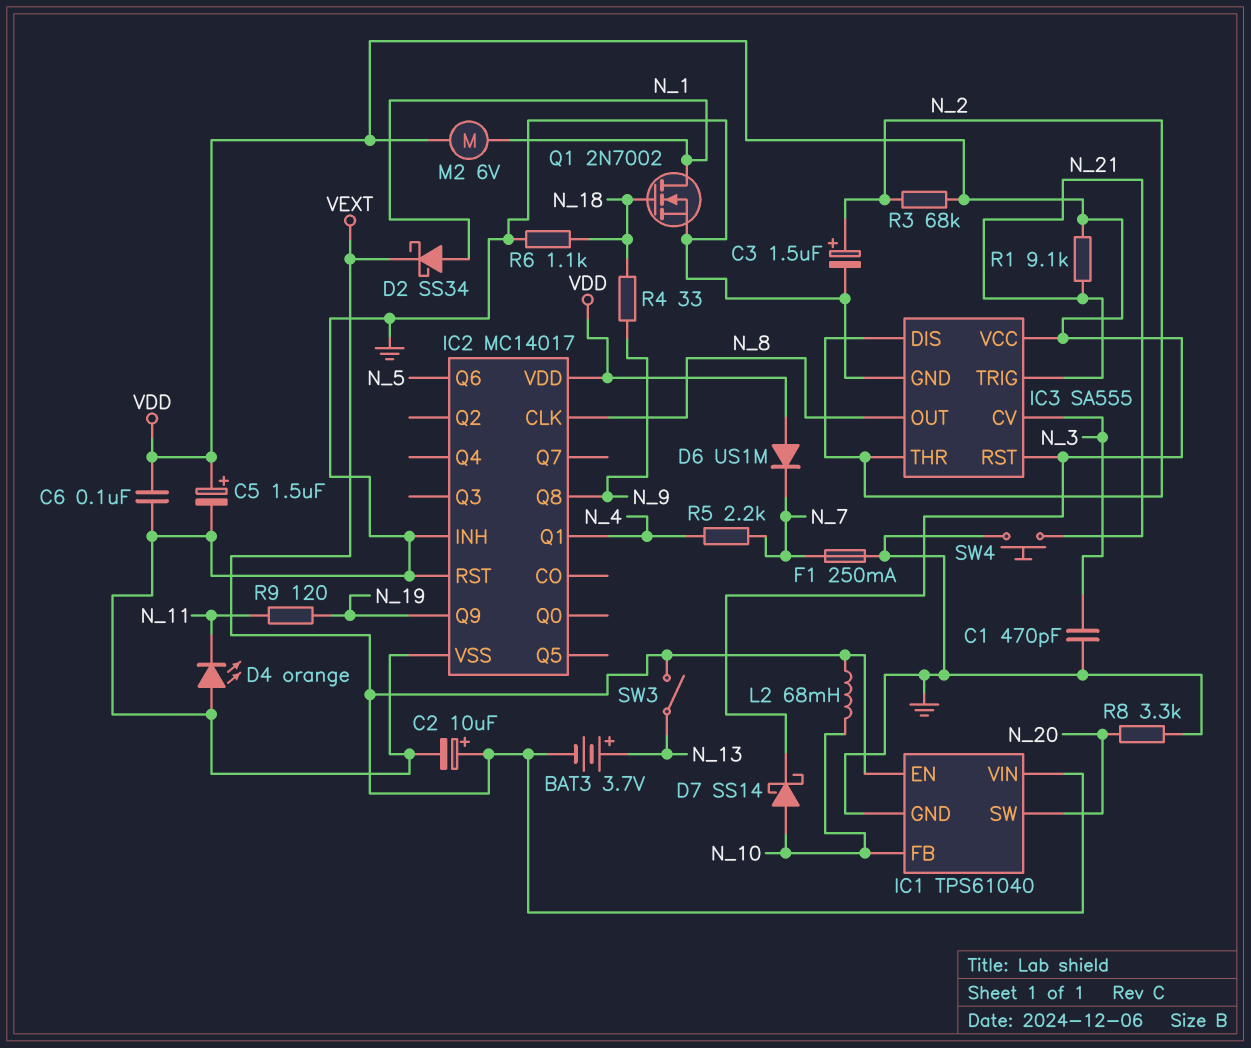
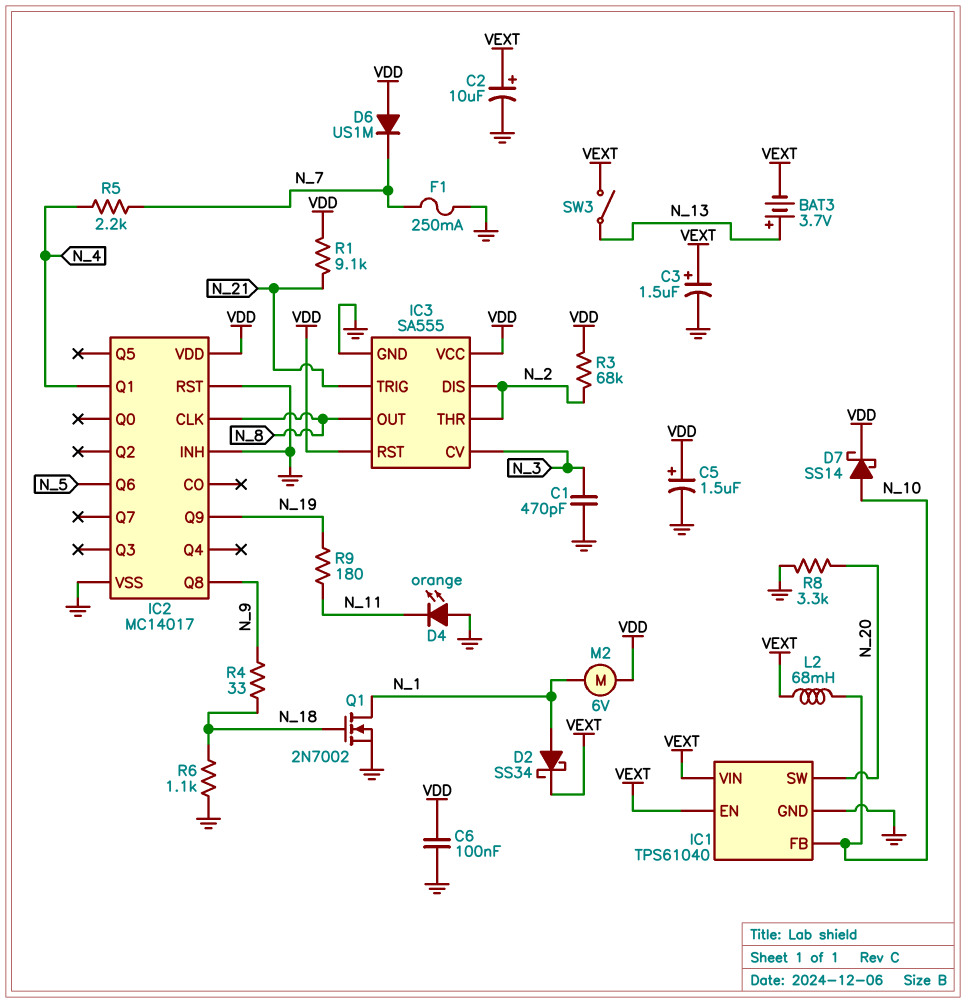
C3: 1.5uF (plus N_2, minus GND) -> 1.5uF (plus VEXT, minus GND)
R9: 120 (N_11, N_19) -> 180 (N_11, N_19)
SW4: button (GND, N_21) -> none

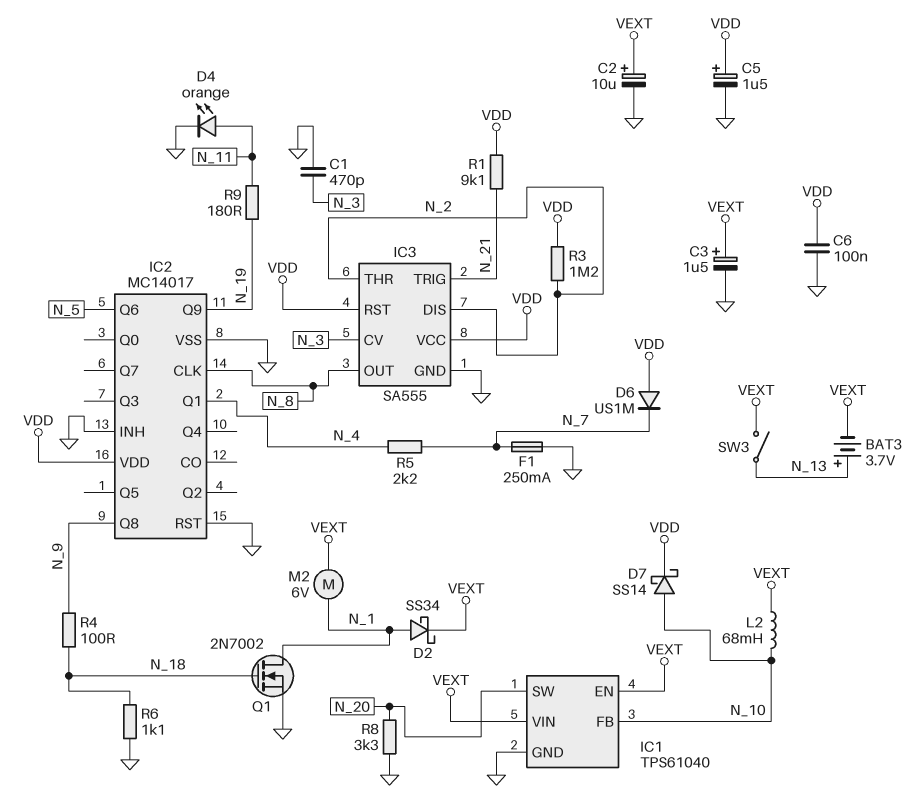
D4: LED orange (A GND, K N_11) -> LED orange (A N_11, K GND)
M2: motor 6V (N_1, VDD) -> motor 6V (N_1, VEXT)
R3: 68k (N_2, VDD) -> 1.2M (N_2, VDD)
R4: 33 (N_9, N_18) -> 100 (N_9, N_18)

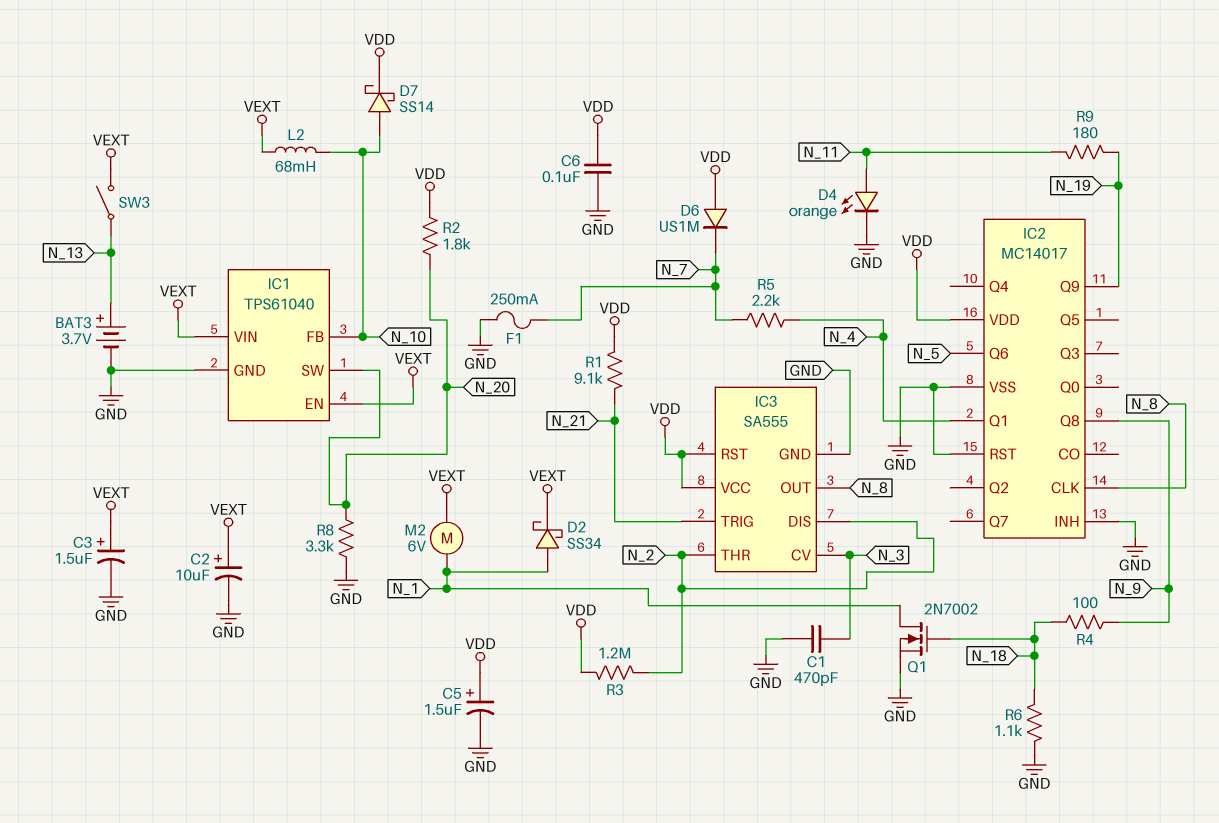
BAT3: 3.7V (plus N_13, minus VEXT) -> 3.7V (plus N_13, minus GND)
R2: none -> 1.8k (N_20, VDD)

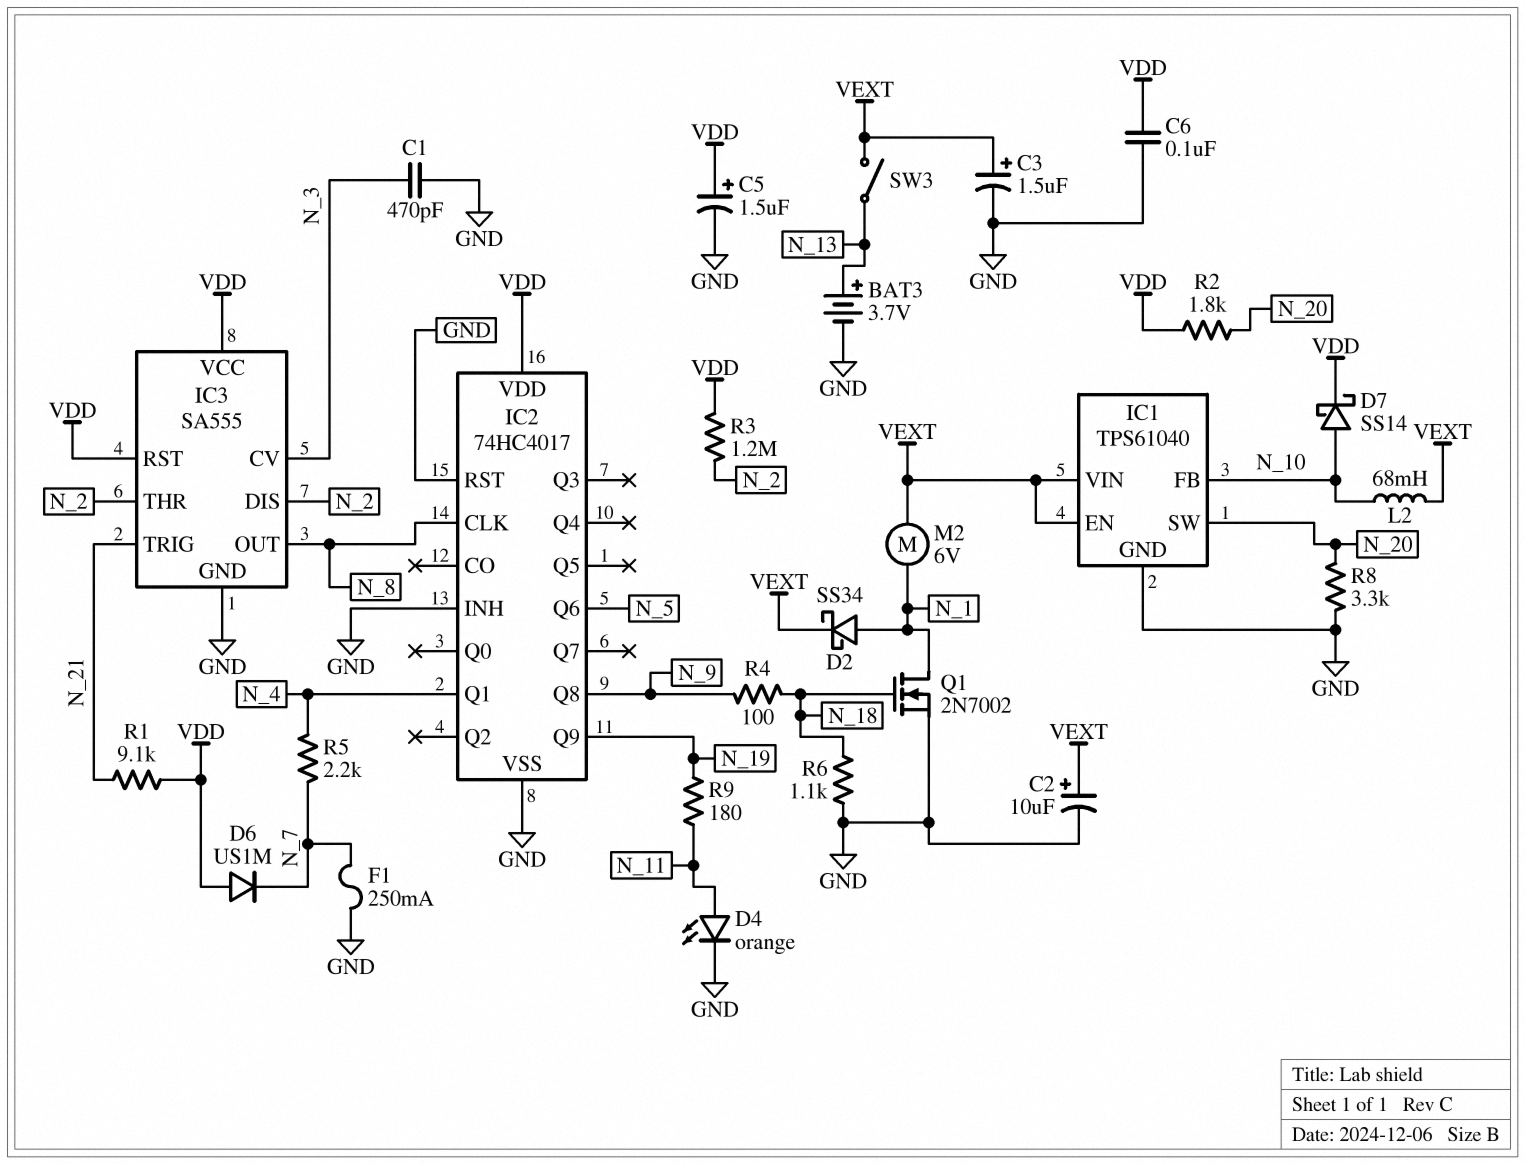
IC2: MC14017 -> 74HC4017

